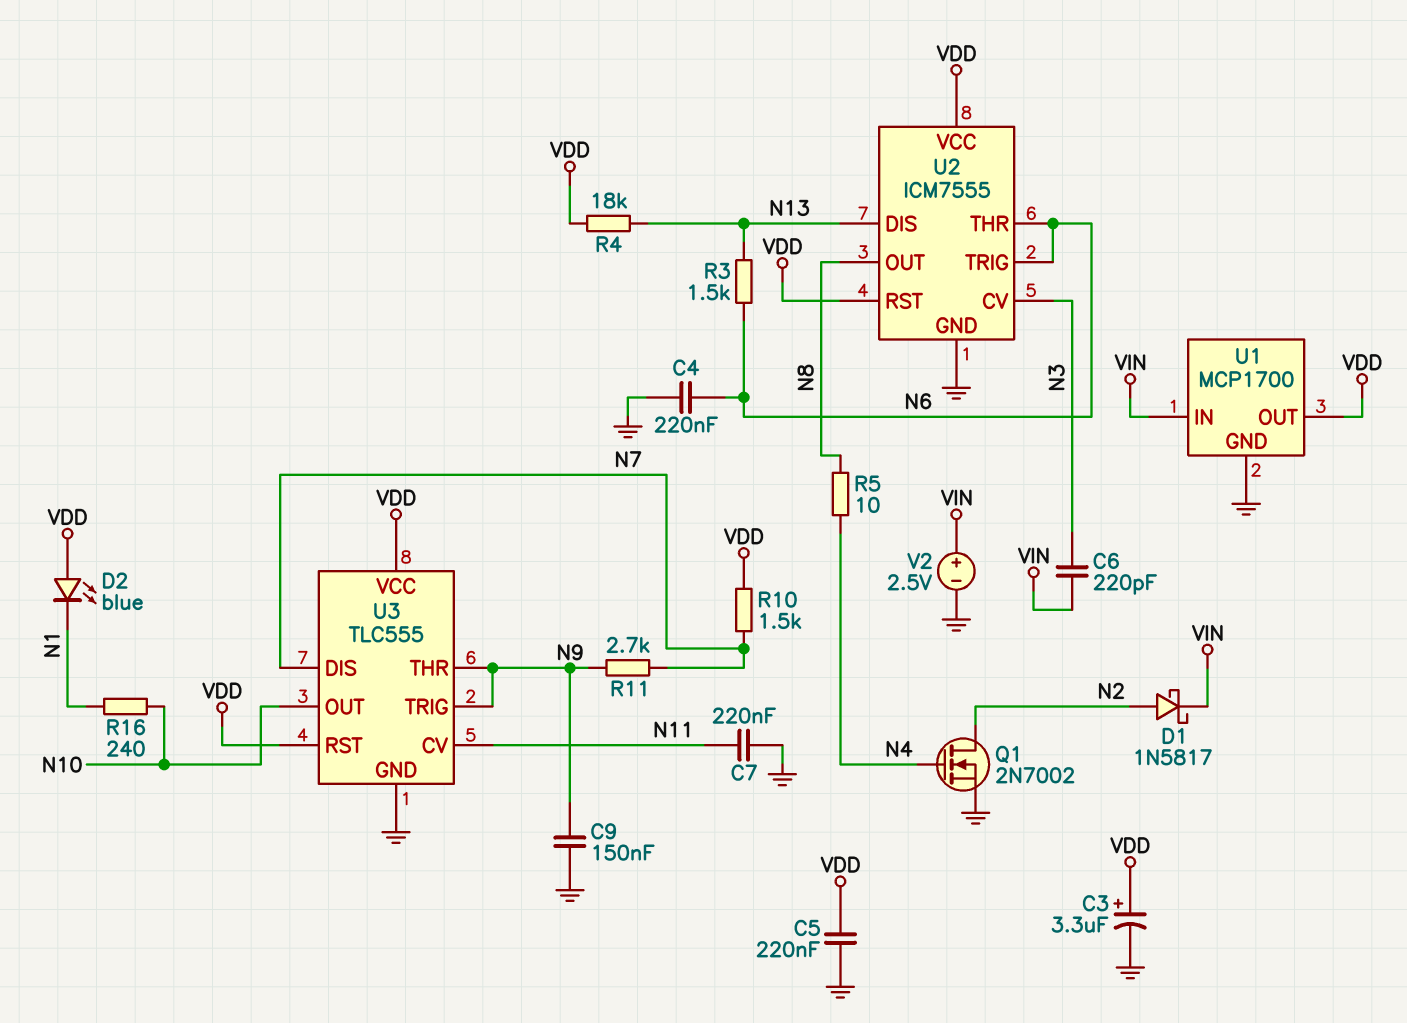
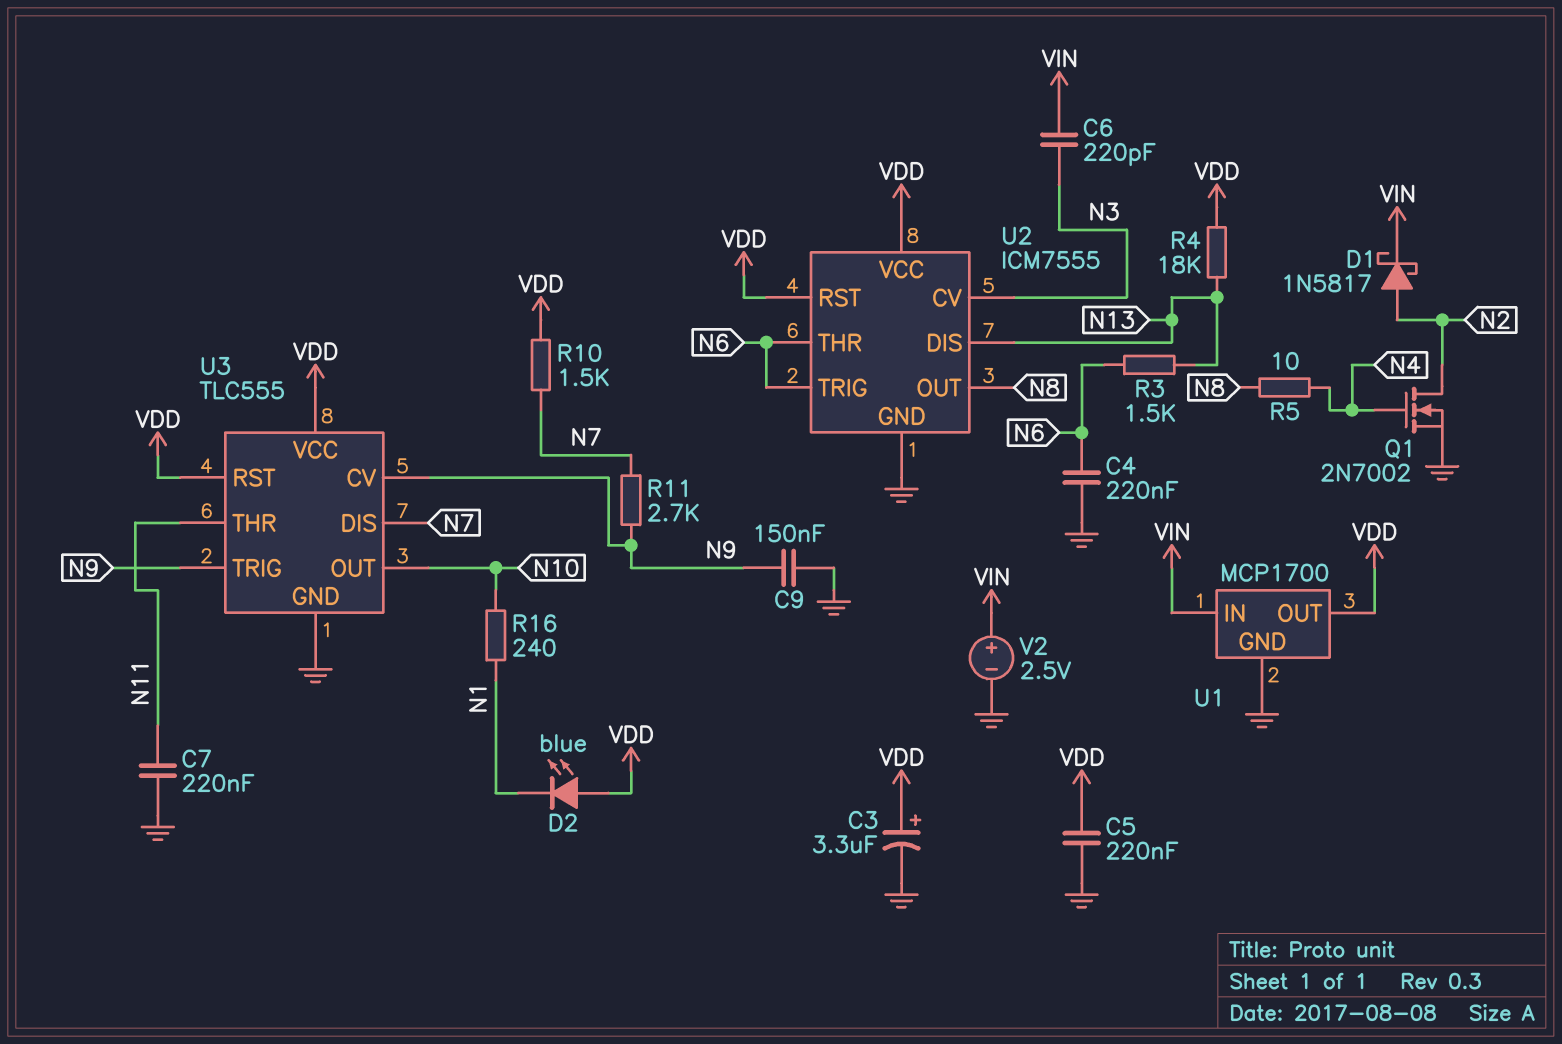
U3 pin CV: N11 -> N9
U3 pin THR: N9 -> N11

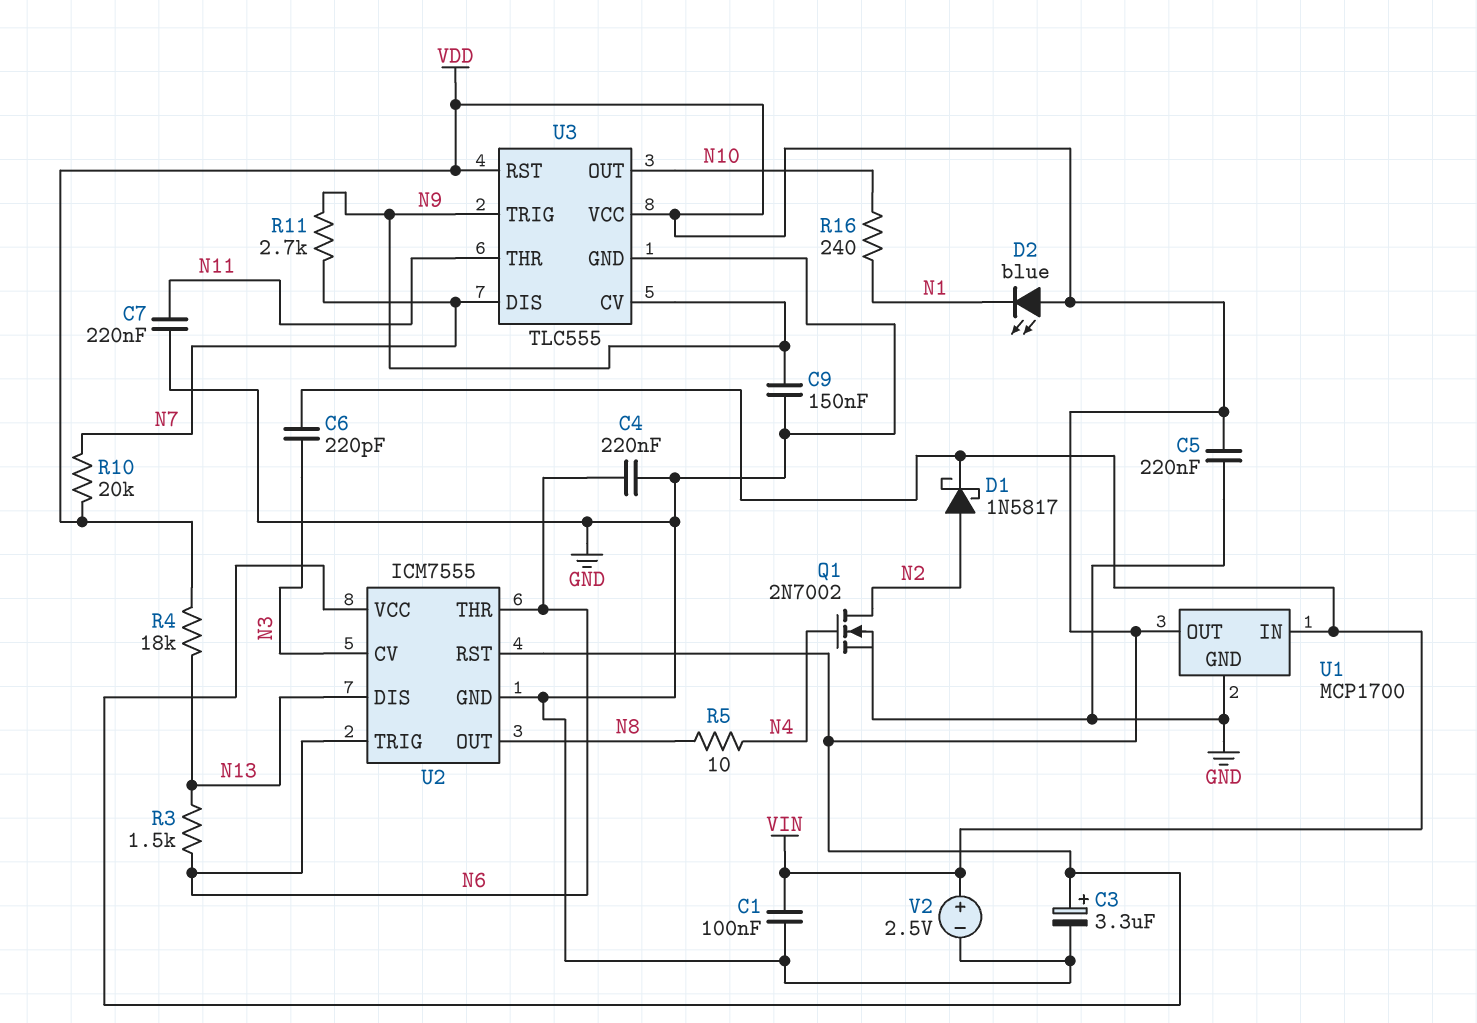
C1: none -> 100nF (GND, VIN)
R10: 1.5k (N7, VDD) -> 20k (N7, VDD)

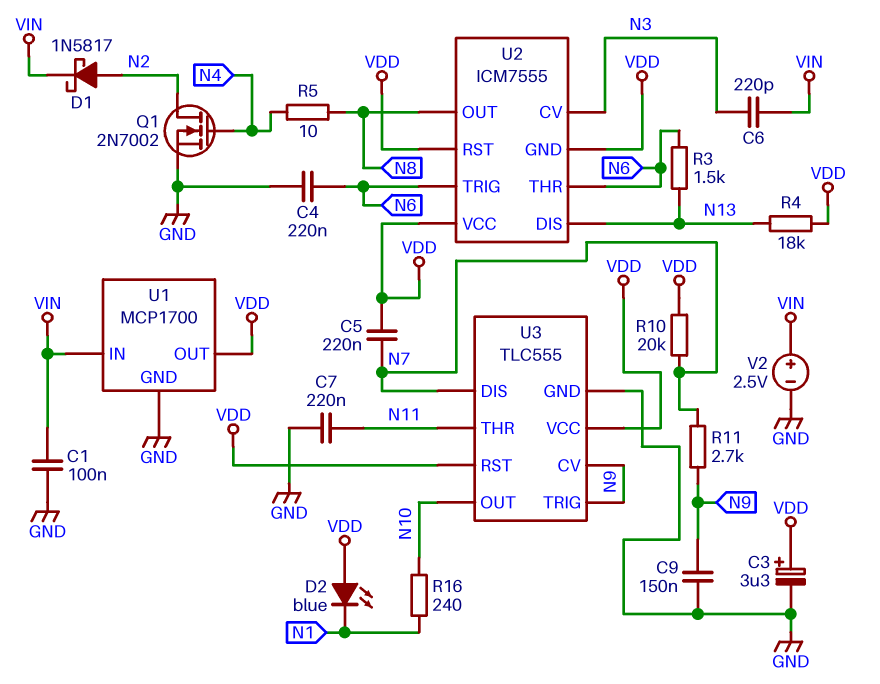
C5: 220nF (GND, VDD) -> 220nF (N7, VDD)
U2 pin GND: GND -> VDD

